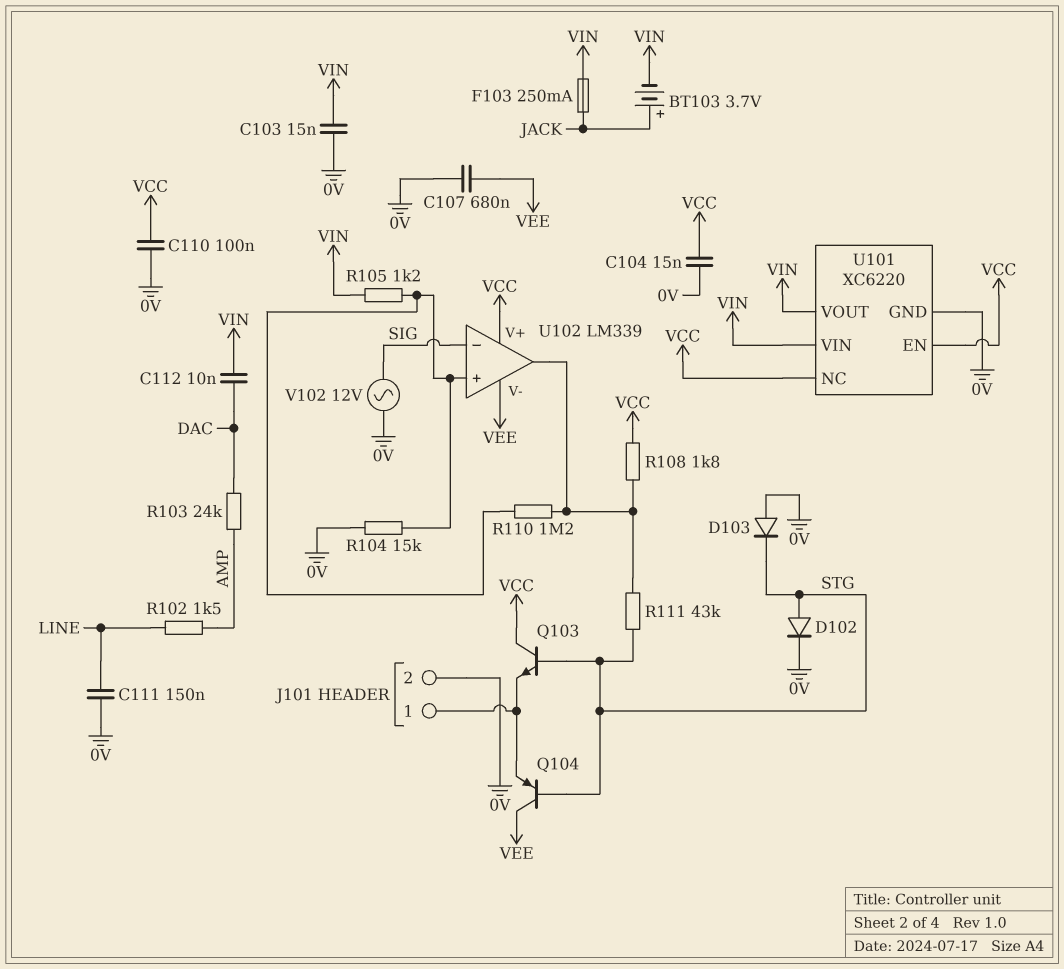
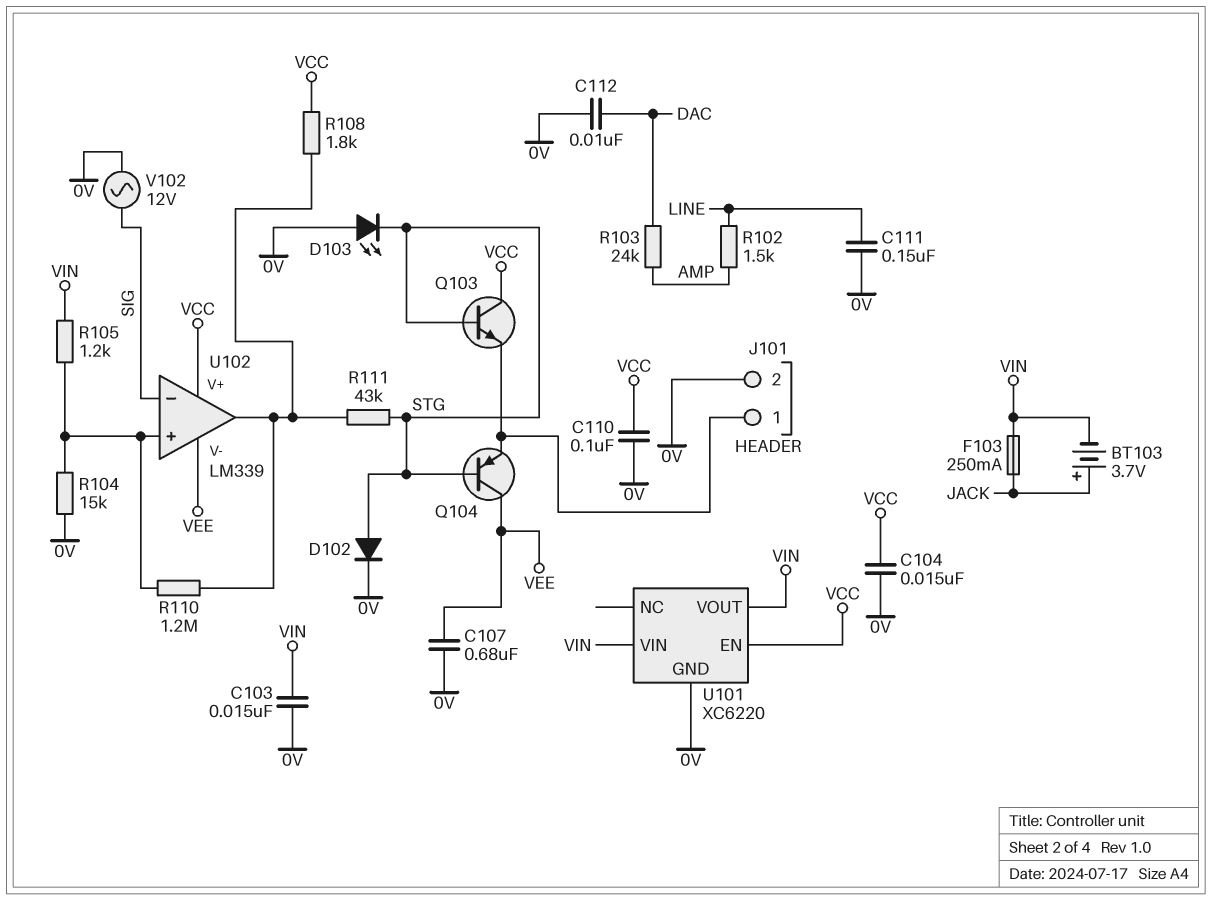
C112: 10nF (DAC, VIN) -> 10nF (0V, DAC)
D103: diode (A 0V, K STG) -> LED (A 0V, K STG)
U101 pin NC: VCC -> none

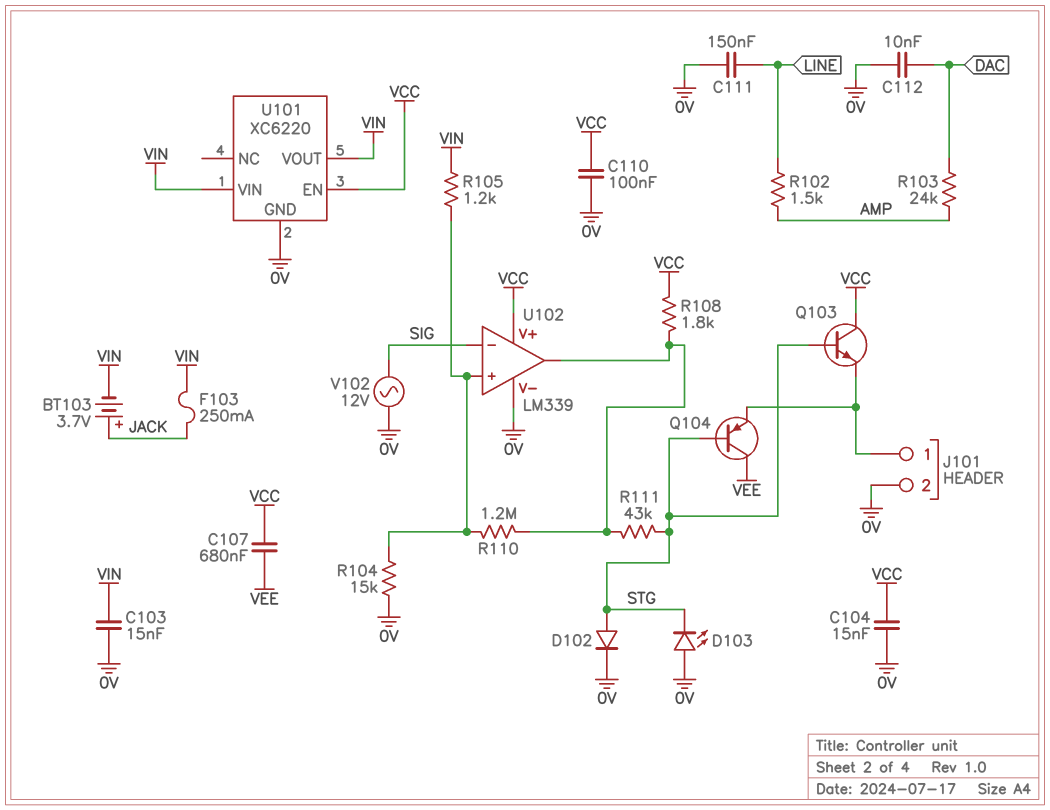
C107: 680nF (0V, VEE) -> 680nF (VCC, VEE)
U102 pin V-: VEE -> 0V

